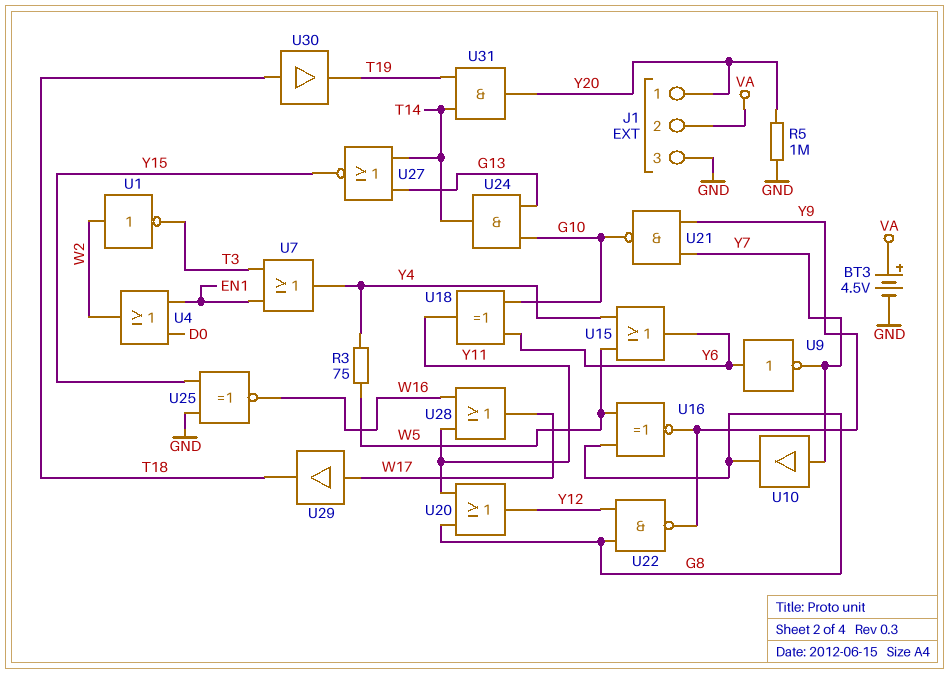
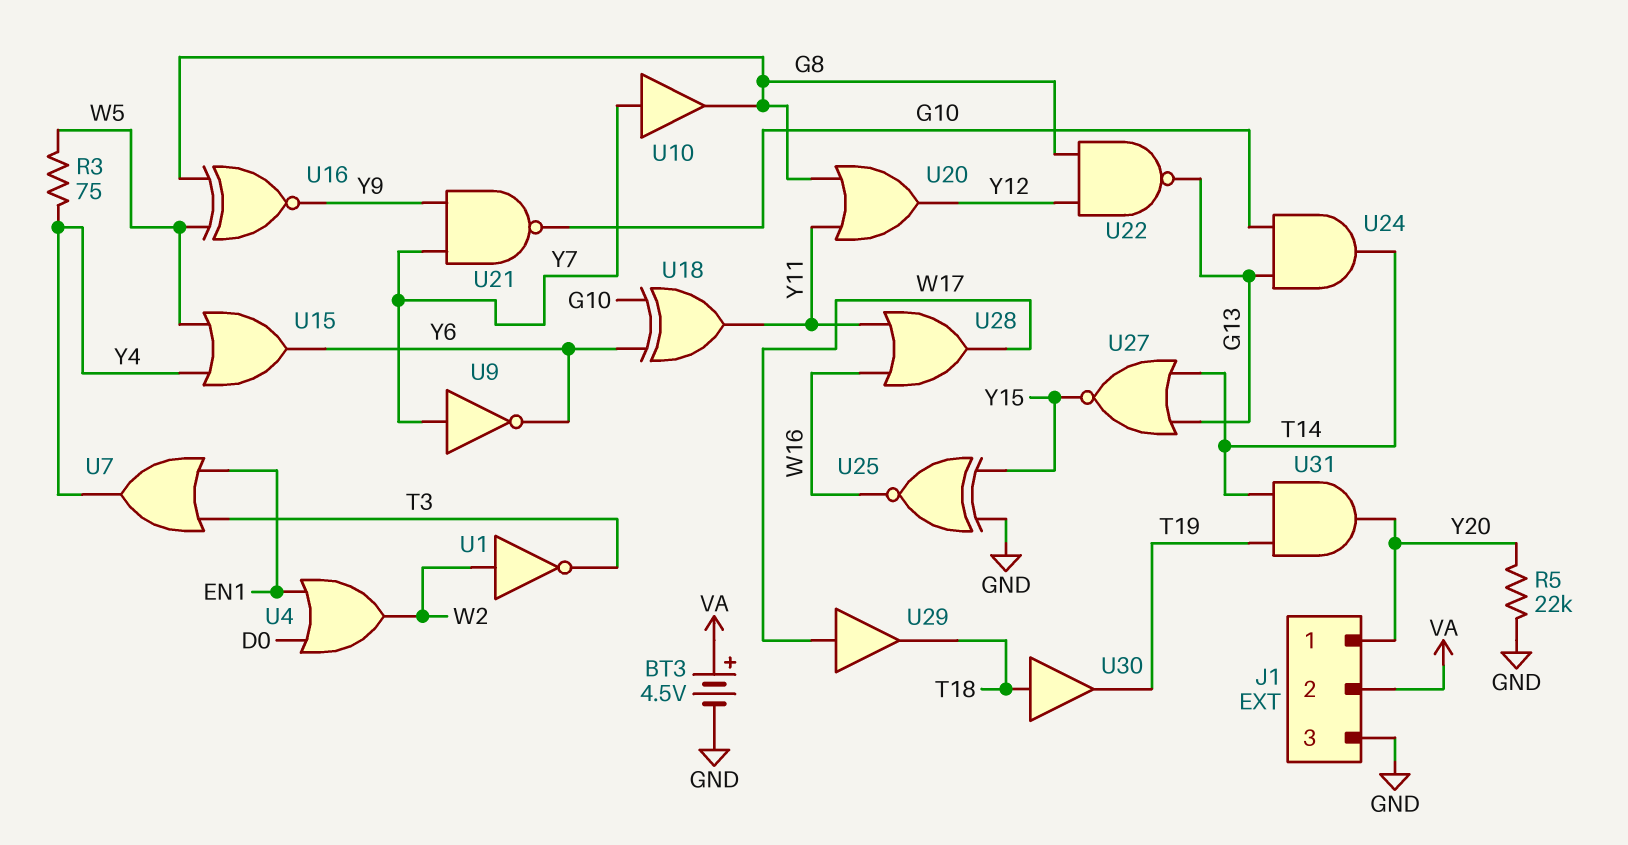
R5: 1M (GND, Y20) -> 22k (GND, Y20)
U9: NOT (in Y6, out Y7) -> NOT (in Y7, out Y6)
U22: NAND (in G8, in Y12, out Y9) -> NAND (in G8, in Y12, out G13)

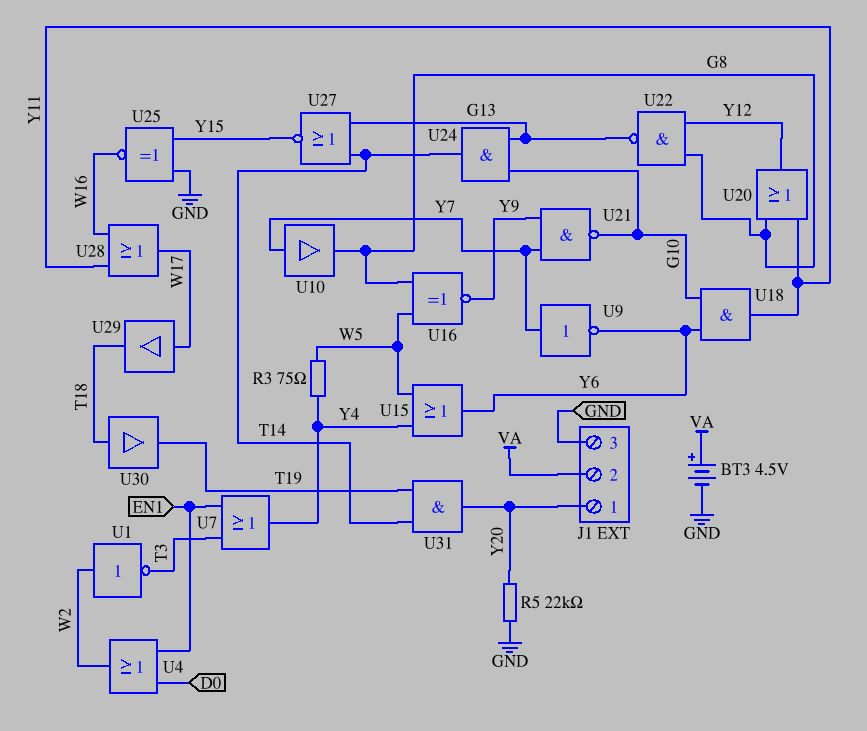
U18: XOR (in G10, in Y6, out Y11) -> AND (in G10, in Y6, out Y11)

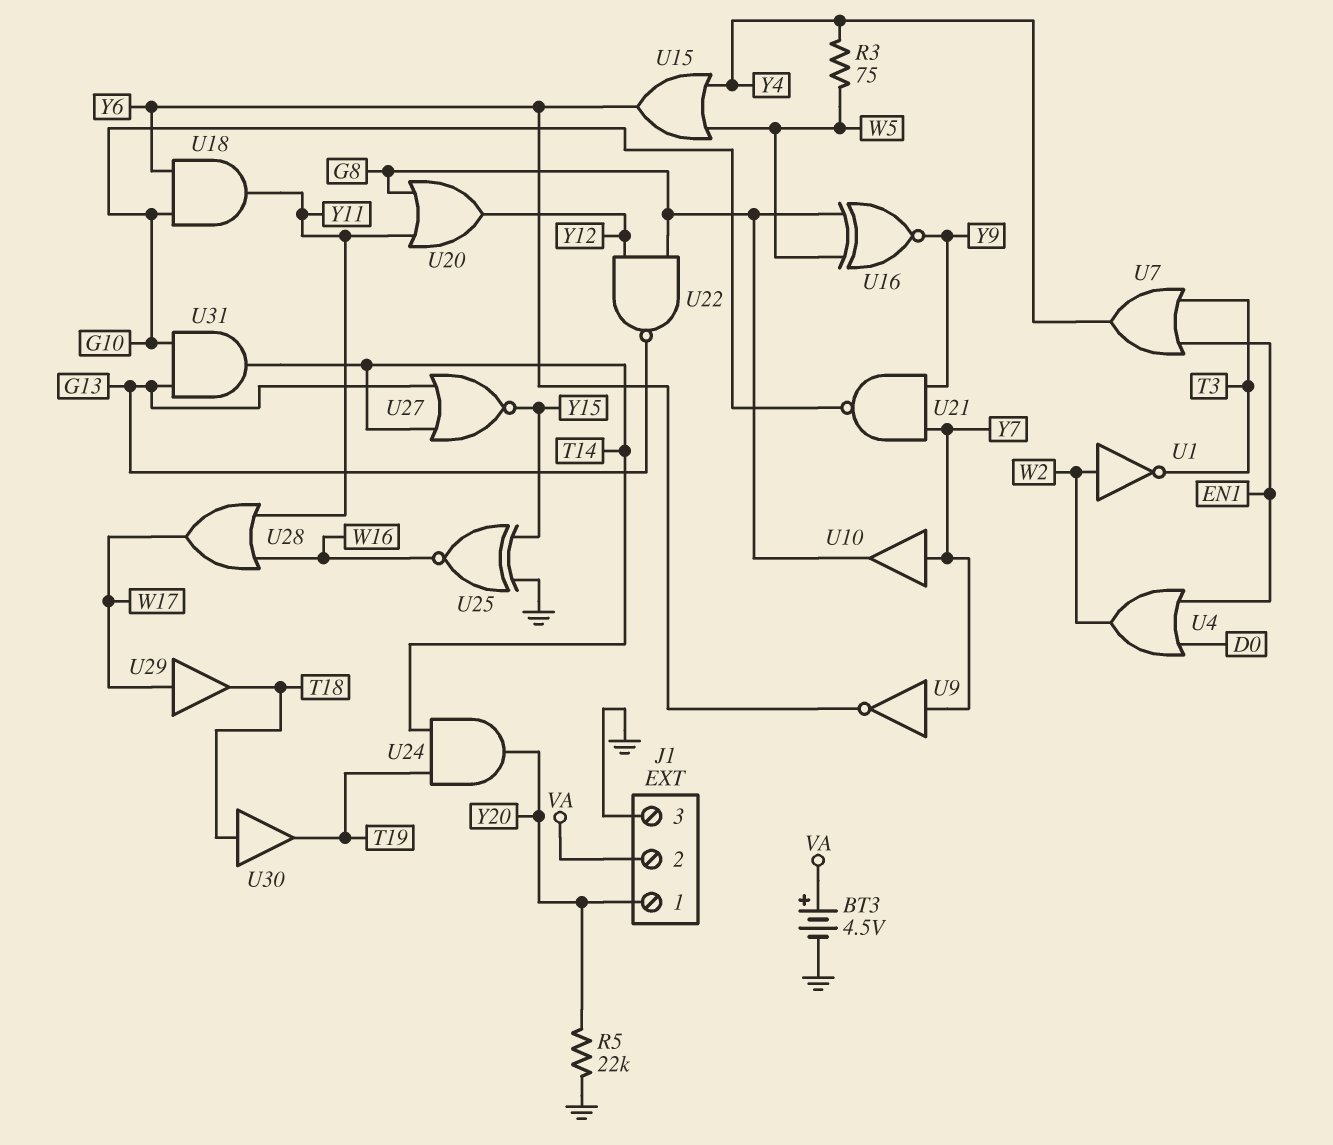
U24: AND (in G10, in G13, out T14) -> AND (in T14, in T19, out Y20)
U31: AND (in T14, in T19, out Y20) -> AND (in G10, in G13, out T14)

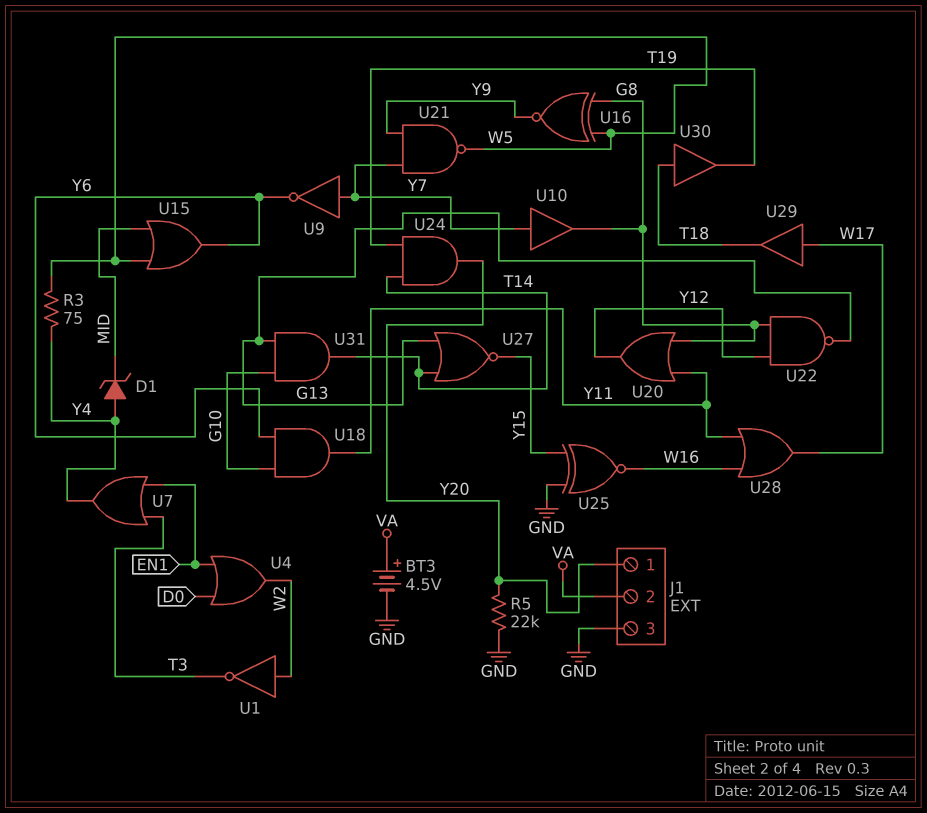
D1: none -> zener (A Y4, K MID)
U15: OR (in W5, in Y4, out Y6) -> OR (in MID, in W5, out Y6)
U21: NAND (in Y7, in Y9, out G10) -> NAND (in Y7, in Y9, out W5)

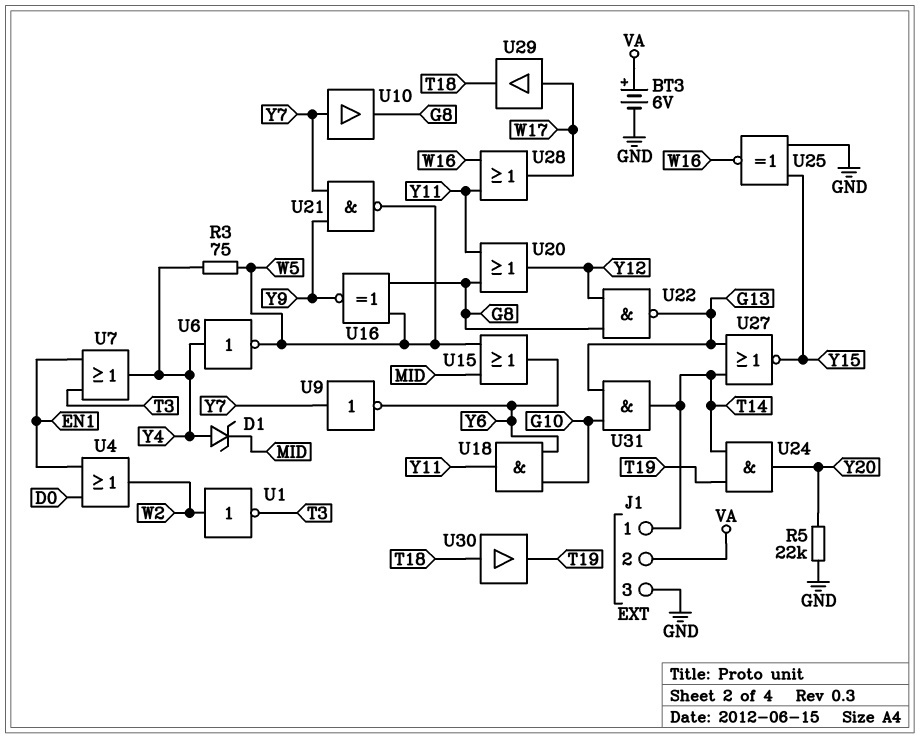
BT3: 4.5V (plus VA, minus GND) -> 6V (plus VA, minus GND)
J1 pin 1: Y20 -> T14
U6: none -> NOT (in Y4, out W5)

